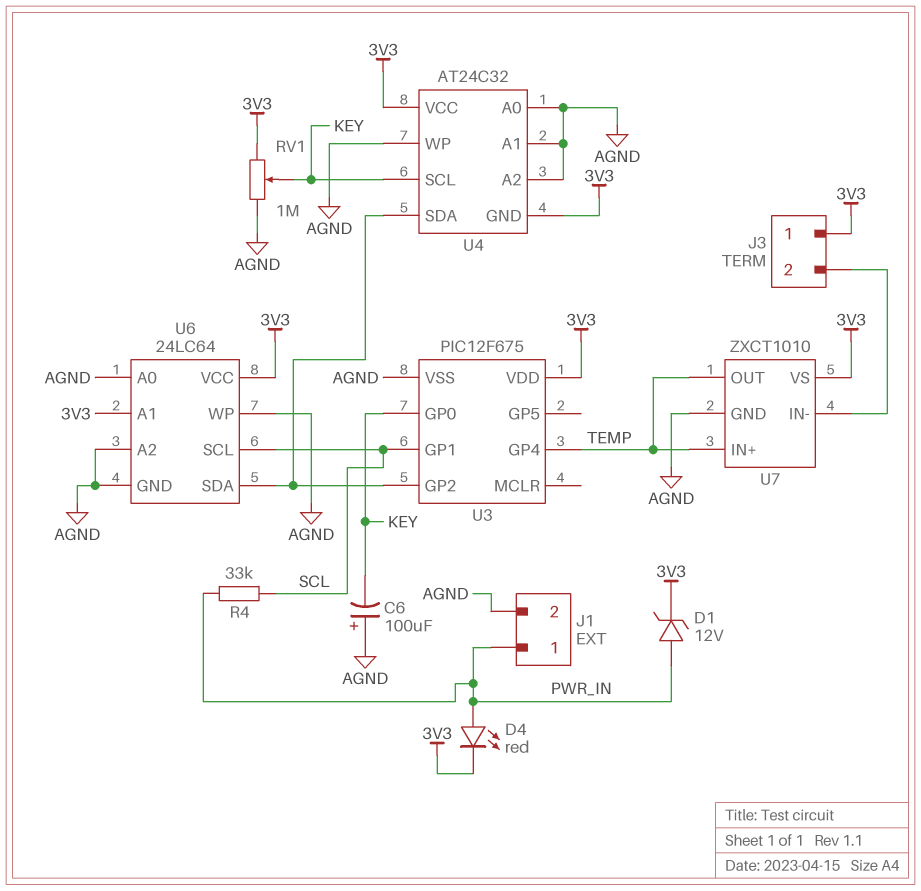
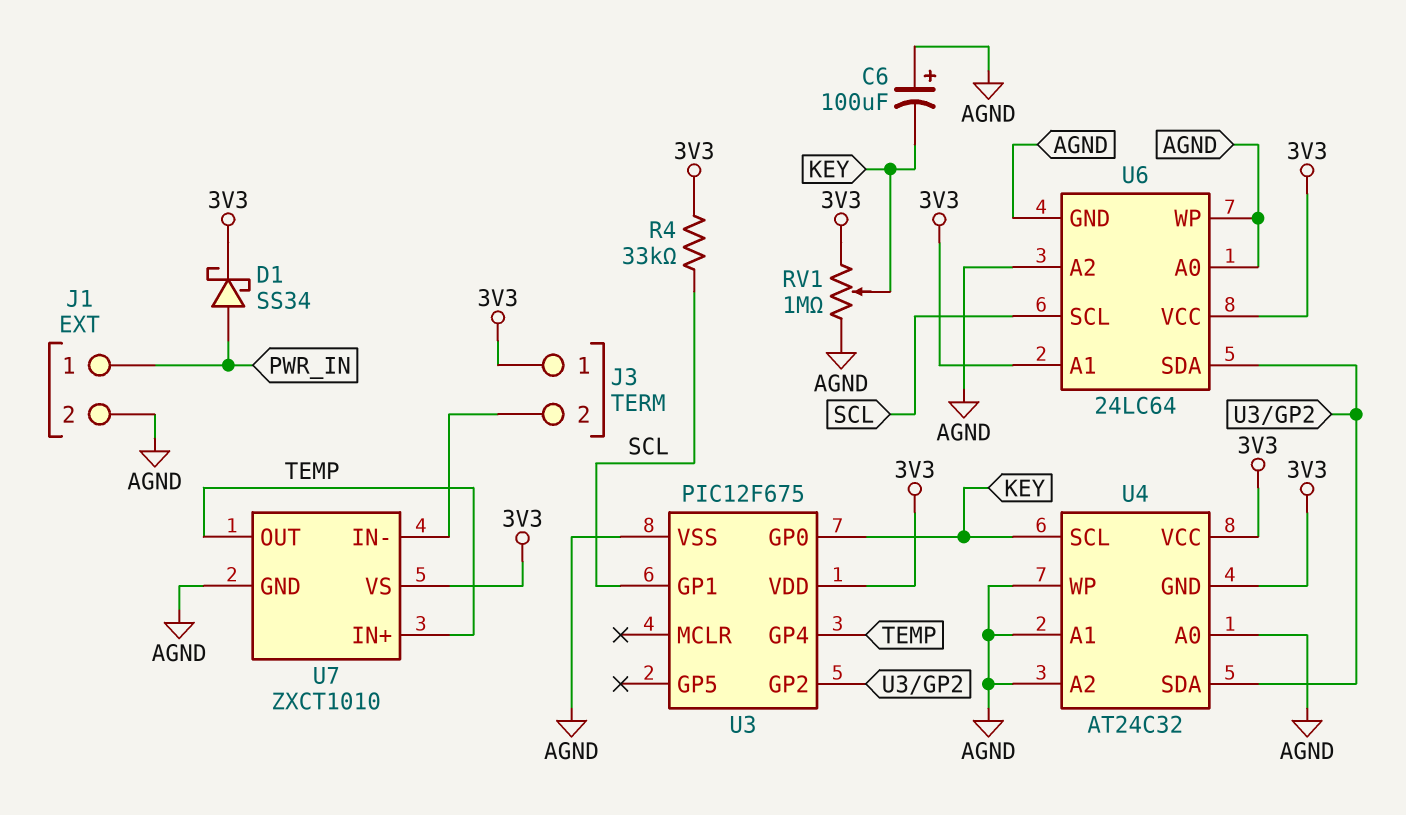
D1: zener 12V (A PWR_IN, K 3V3) -> schottky SS34 (A PWR_IN, K 3V3)
D4: LED red (A PWR_IN, K 3V3) -> none
R4: 33k (PWR_IN, SCL) -> 33k (3V3, SCL)

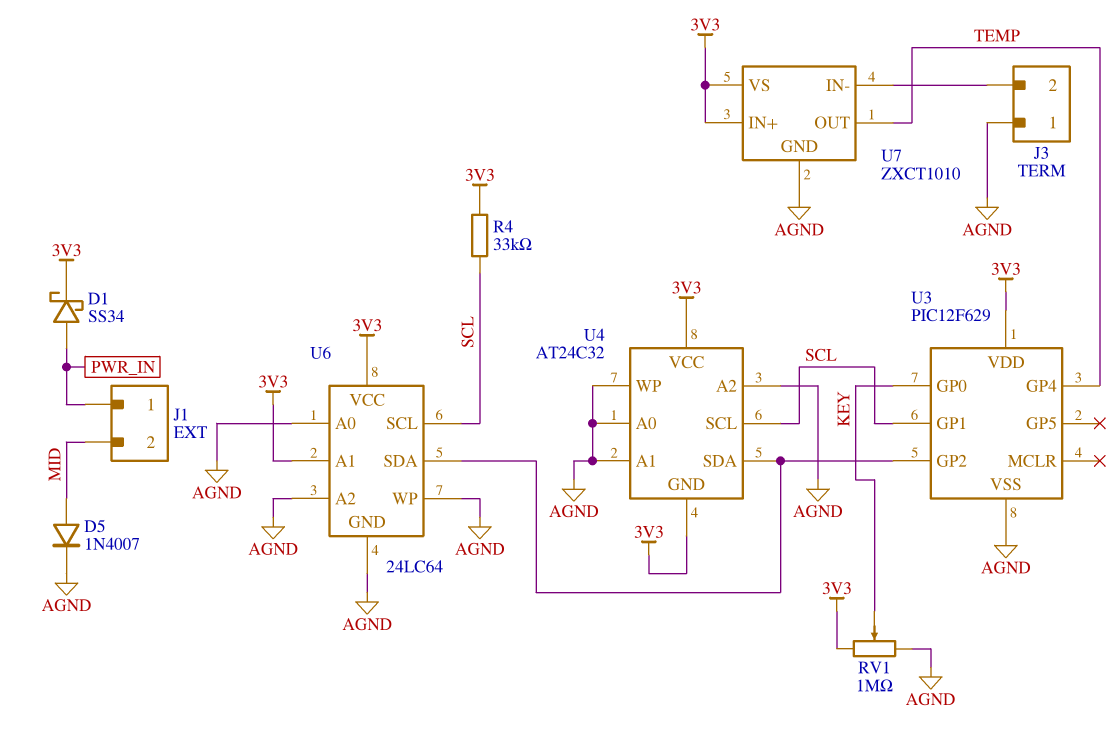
C6: 100uF (plus AGND, minus KEY) -> none
D5: none -> diode 1N4007 (A MID, K AGND)
J1 pin 2: AGND -> MID
J3 pin 1: 3V3 -> AGND
U3: PIC12F675 -> PIC12F629
U4 pin SCL: KEY -> SCL
U7 pin IN+: TEMP -> 3V3

